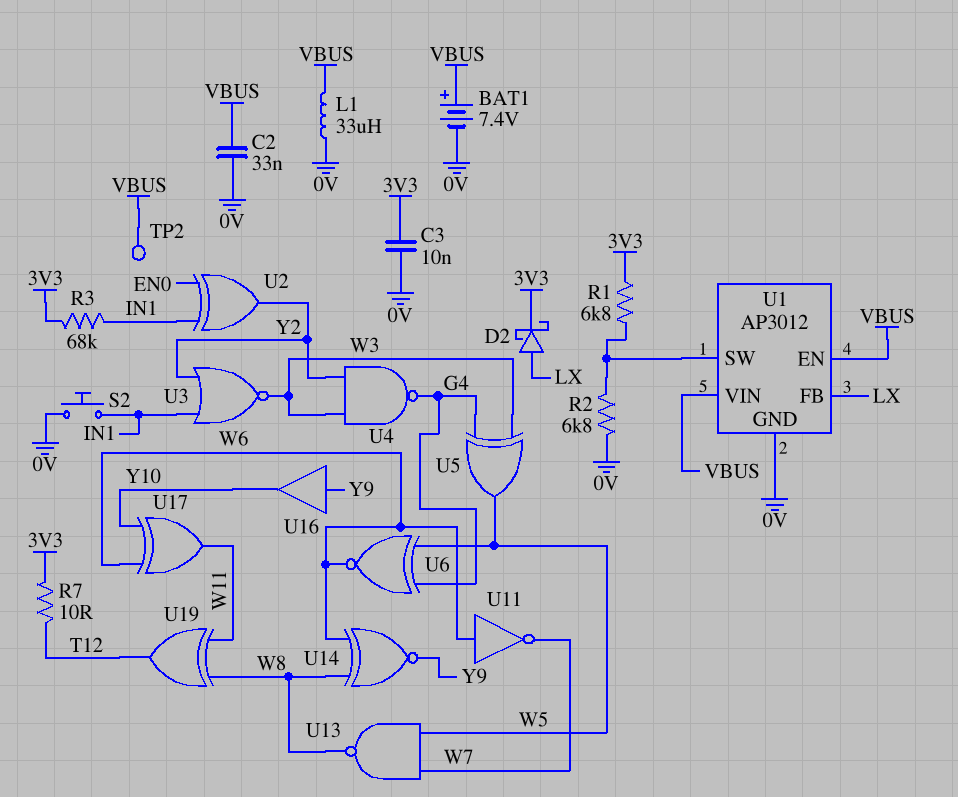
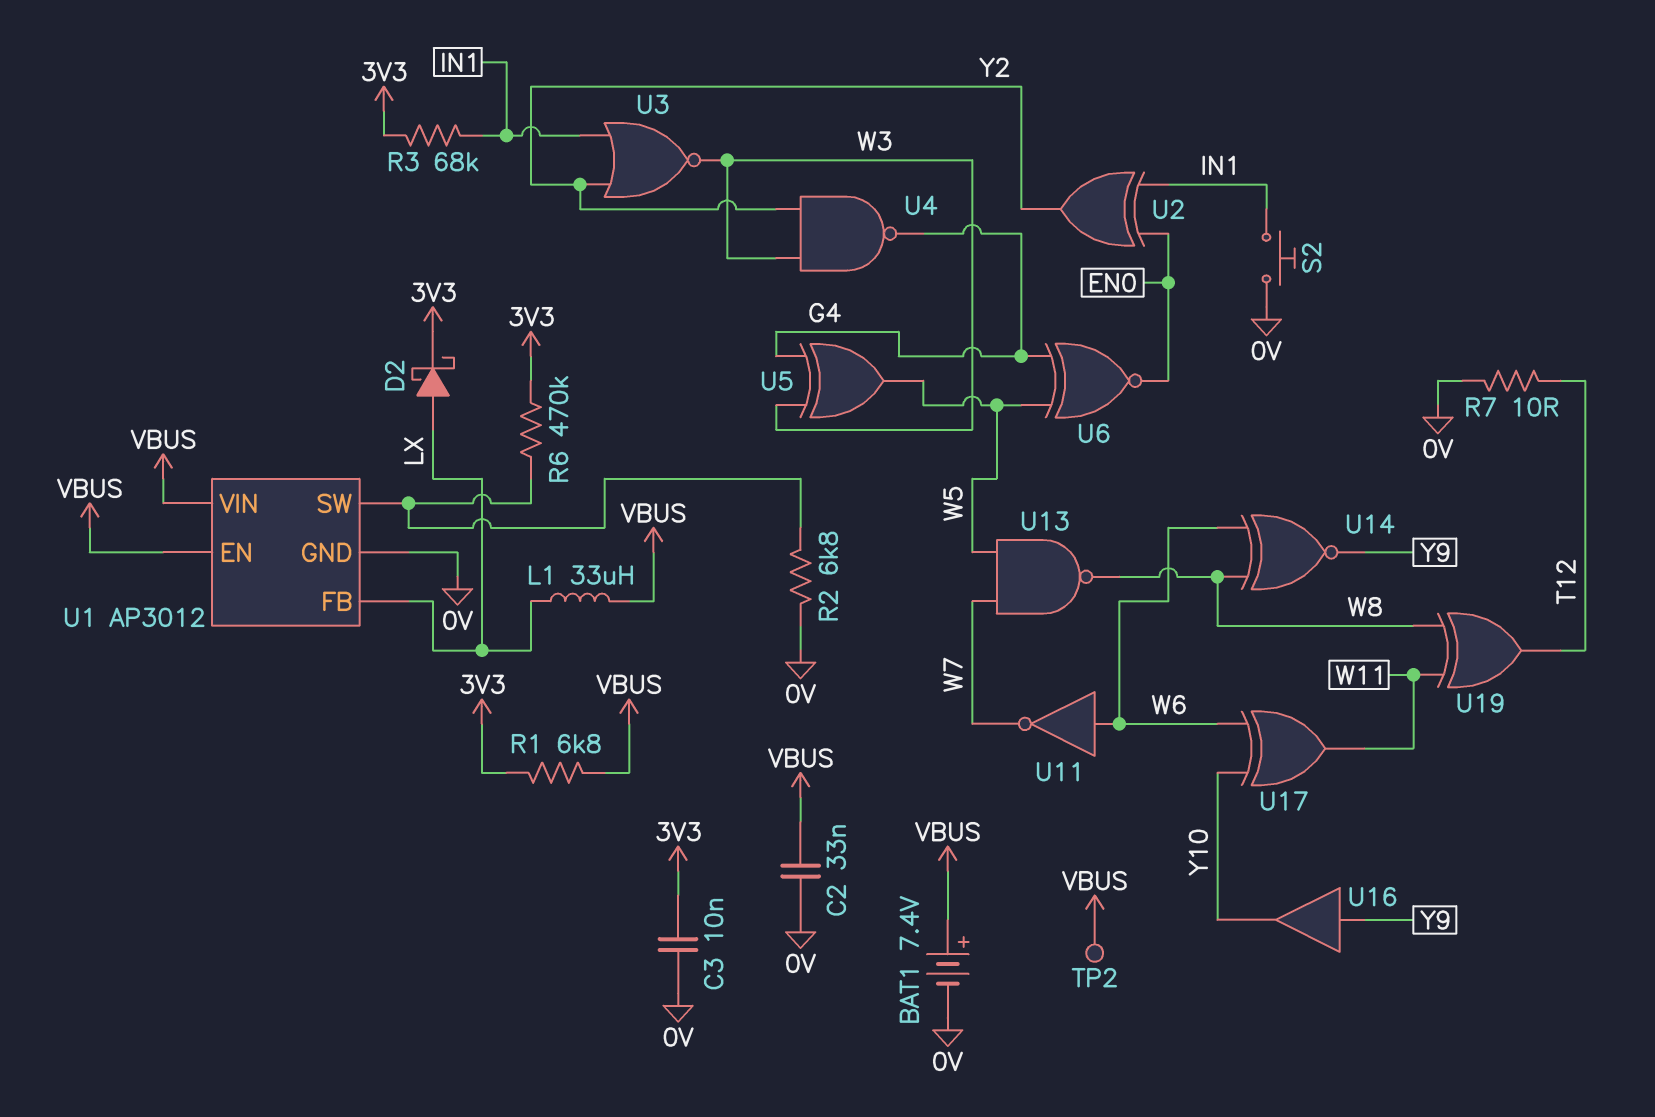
L1: 33uH (0V, VBUS) -> 33uH (LX, VBUS)
R1: 6.8k (3V3, U1/SW) -> 6.8k (3V3, VBUS)
R6: none -> 470k (3V3, U1/SW)
R7: 10 (3V3, T12) -> 10 (0V, T12)
U6: XNOR (in G4, in W5, out W6) -> XNOR (in G4, in W5, out EN0)

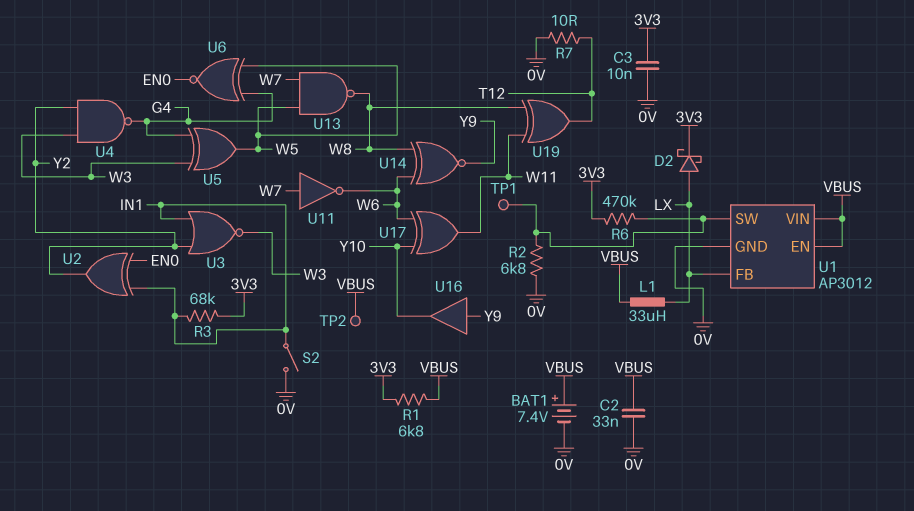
S2: button (0V, IN1) -> switch (0V, IN1)
TP1: none -> test point (U1/SW)
U11: NOT (in W6, out W7) -> NOT (in W7, out W6)

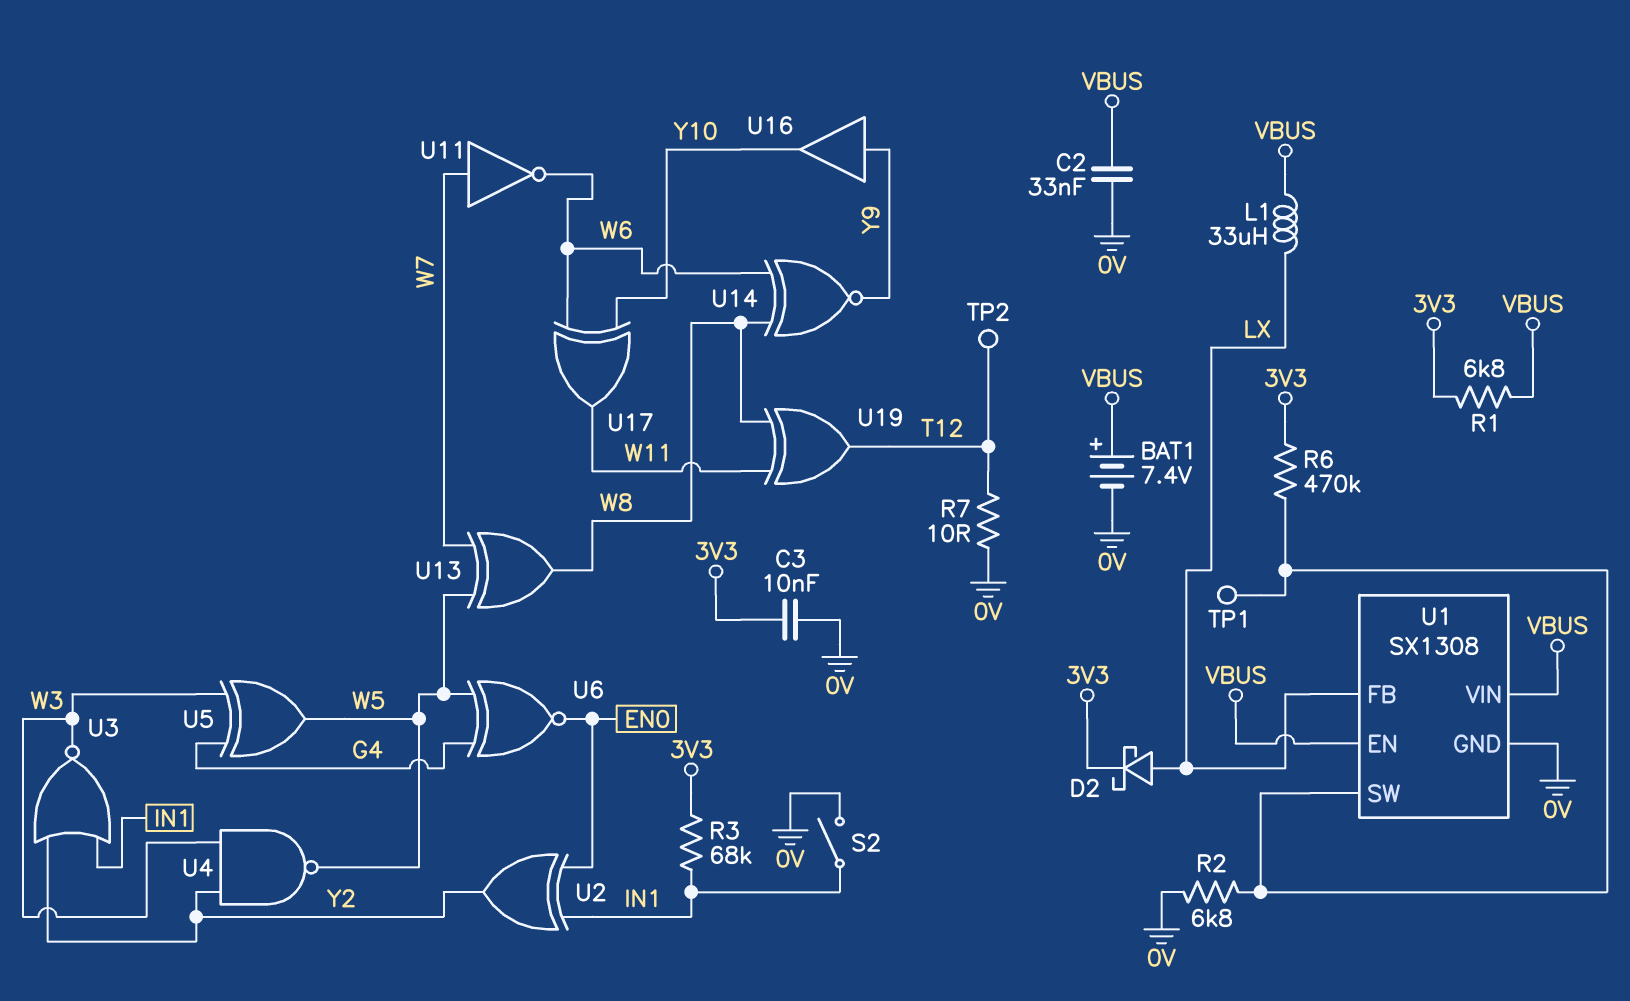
TP2: test point (VBUS) -> test point (T12)
U1: AP3012 -> SX1308
U4: NAND (in W3, in Y2, out G4) -> NAND (in W3, in Y2, out W5)
U13: NAND (in W5, in W7, out W8) -> XOR (in W5, in W7, out W8)

